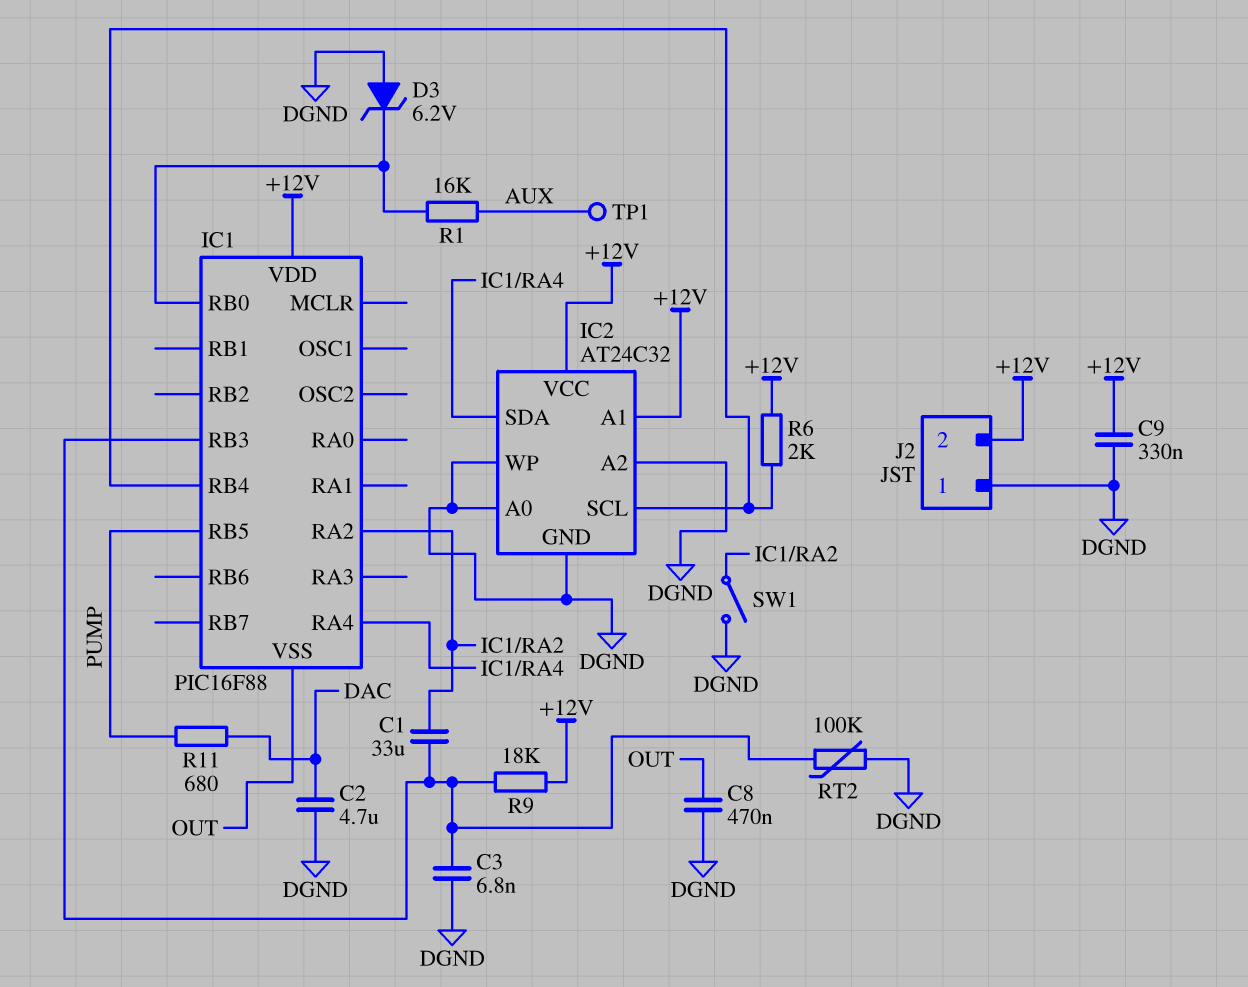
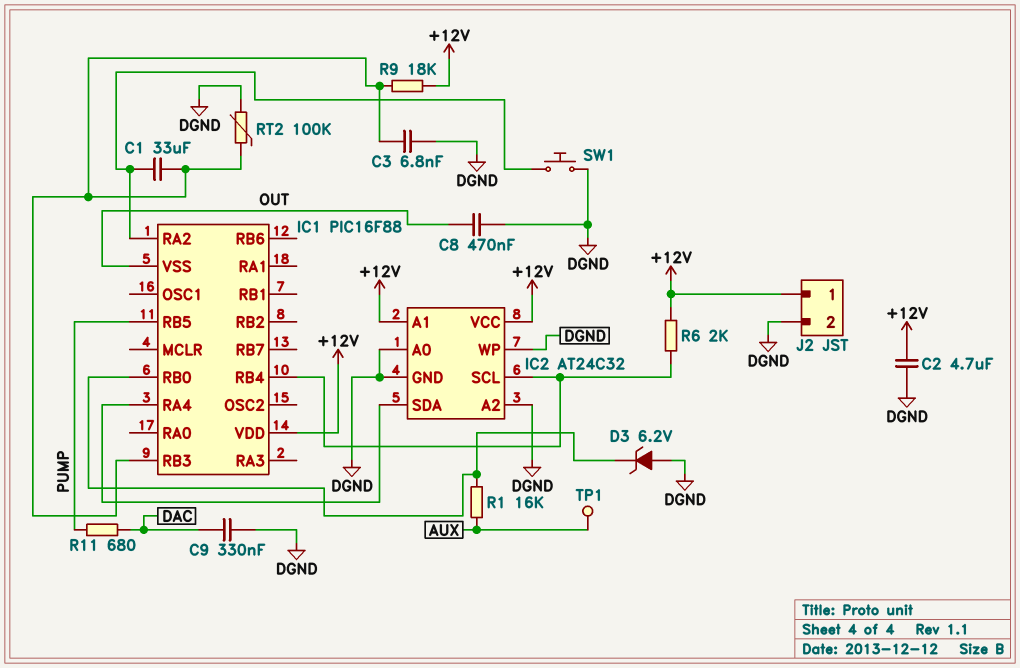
C2: 4.7uF (DAC, DGND) -> 4.7uF (+12V, DGND)
C9: 330nF (+12V, DGND) -> 330nF (DAC, DGND)
J2 pin 1: DGND -> +12V
J2 pin 2: +12V -> DGND
SW1: switch (DGND, IC1/RA2) -> button (DGND, IC1/RA2)

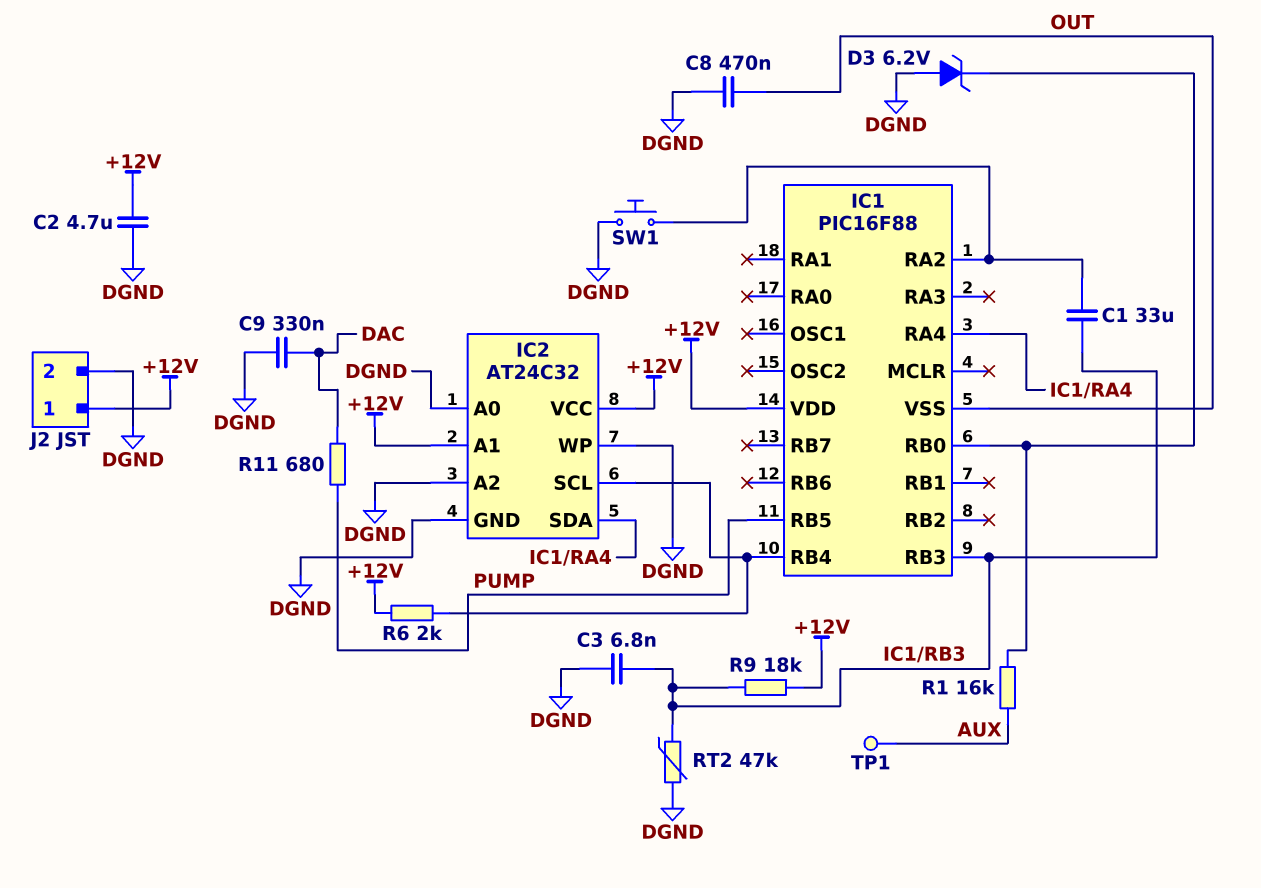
RT2: 100k (DGND, IC1/RB3) -> 47k (DGND, IC1/RB3)

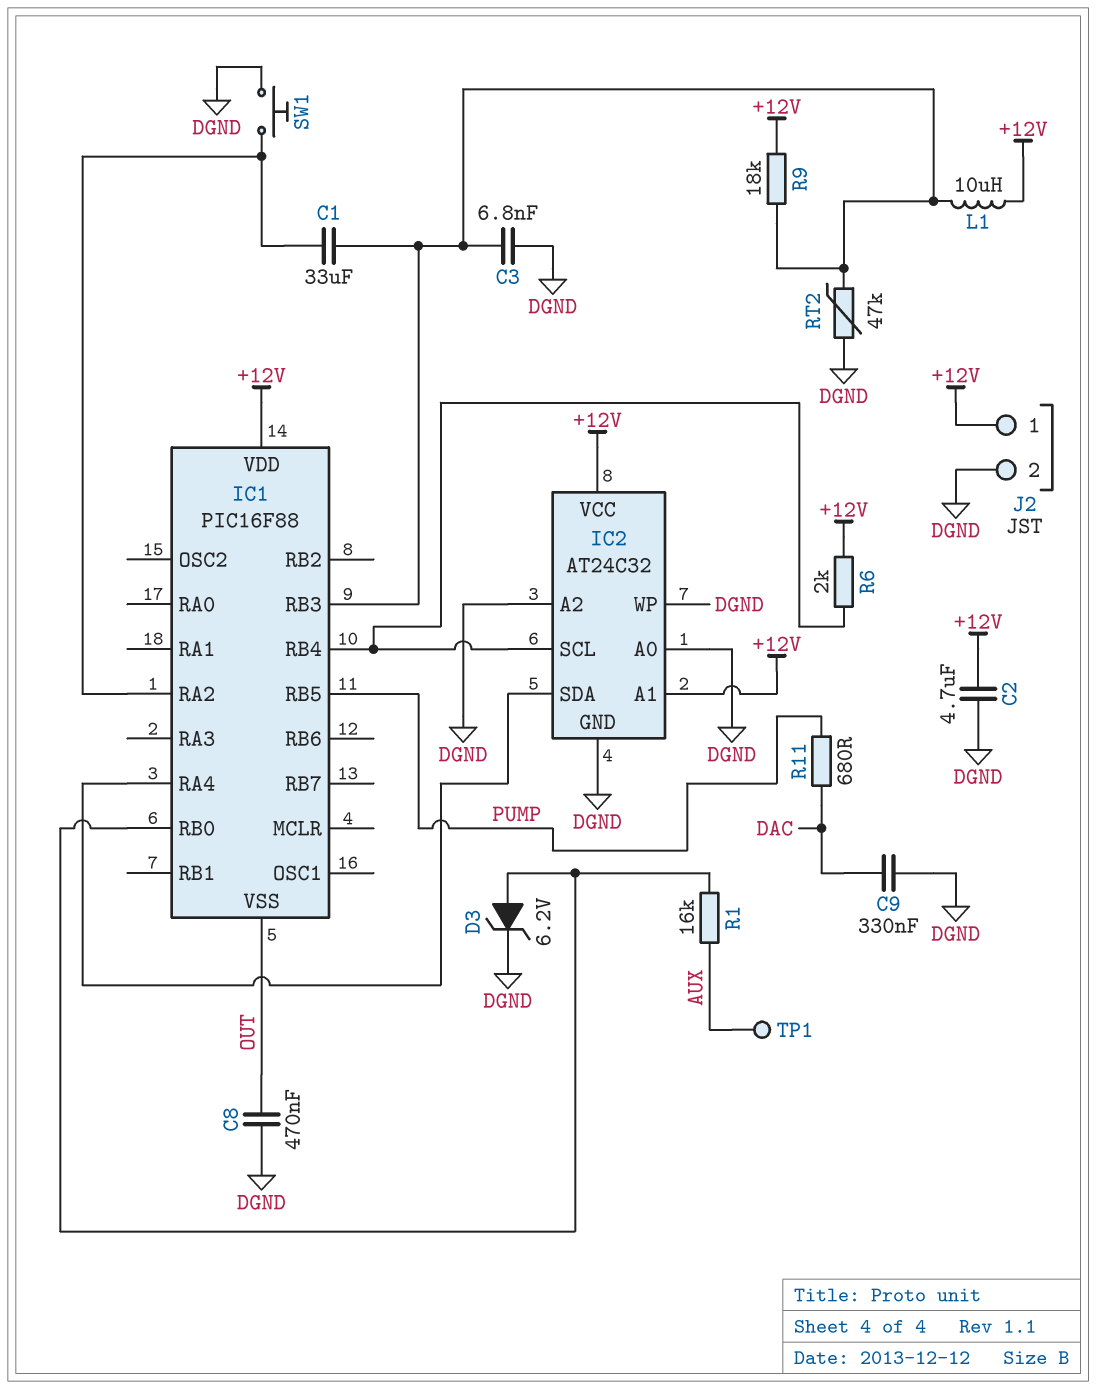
D3: zener 6.2V (A DGND, K IC1/RB0) -> zener 6.2V (A IC1/RB0, K DGND)
L1: none -> 10uH (+12V, IC1/RB3)

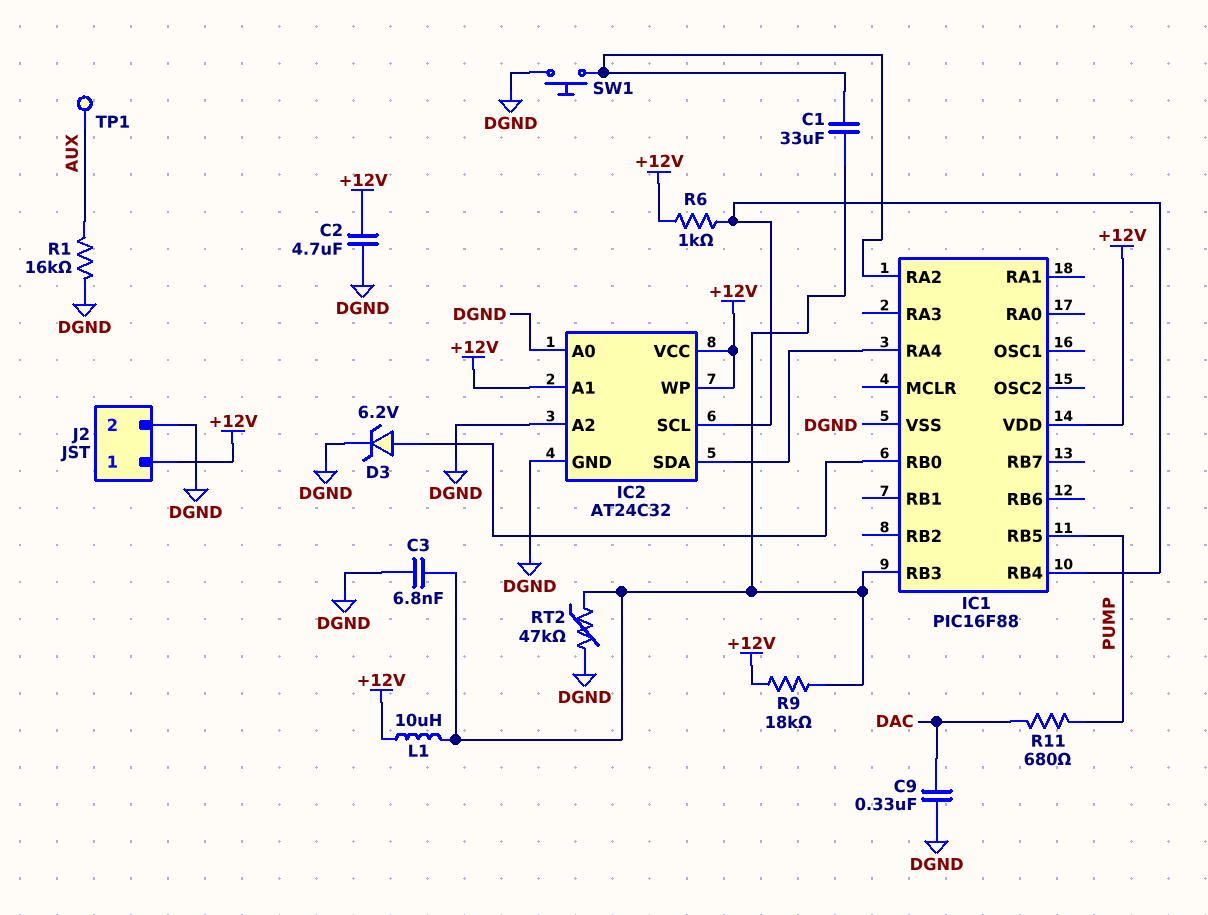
C8: 470nF (DGND, OUT) -> none
IC1 pin VSS: OUT -> DGND
IC2 pin WP: DGND -> +12V
R1: 16k (AUX, IC1/RB0) -> 16k (AUX, DGND)
R6: 2k (+12V, IC1/RB4) -> 1k (+12V, IC1/RB4)

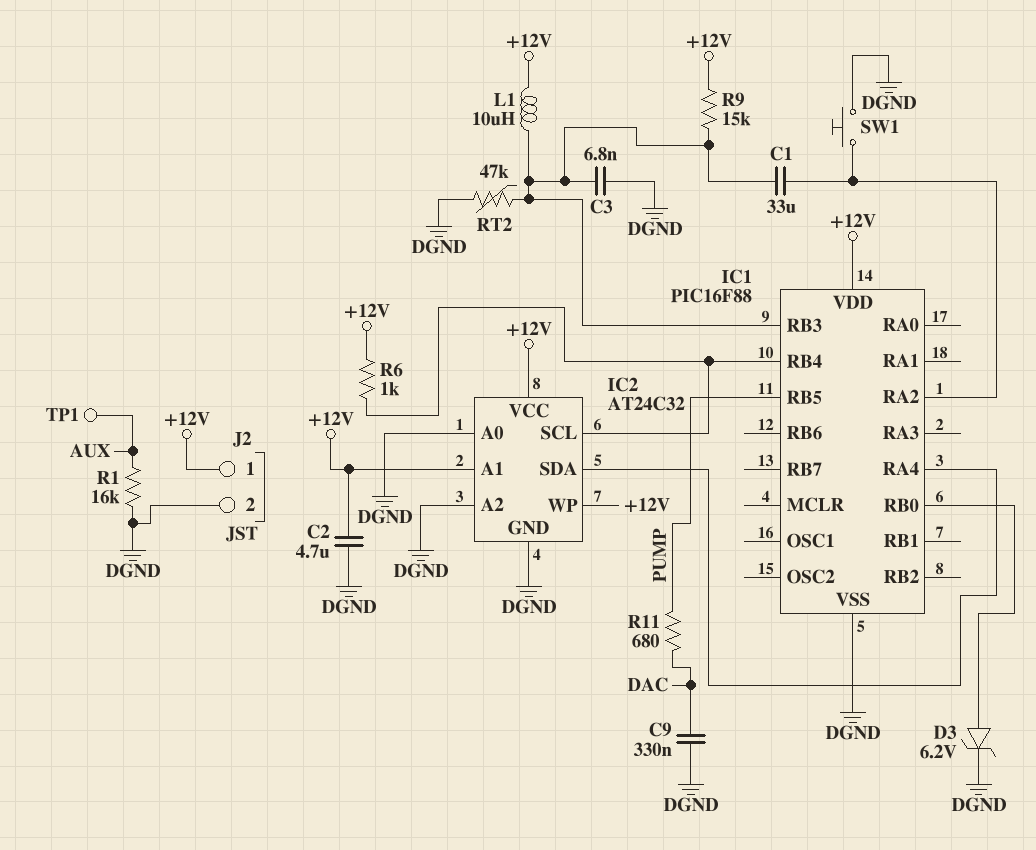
R9: 18k (+12V, IC1/RB3) -> 15k (+12V, IC1/RB3)

